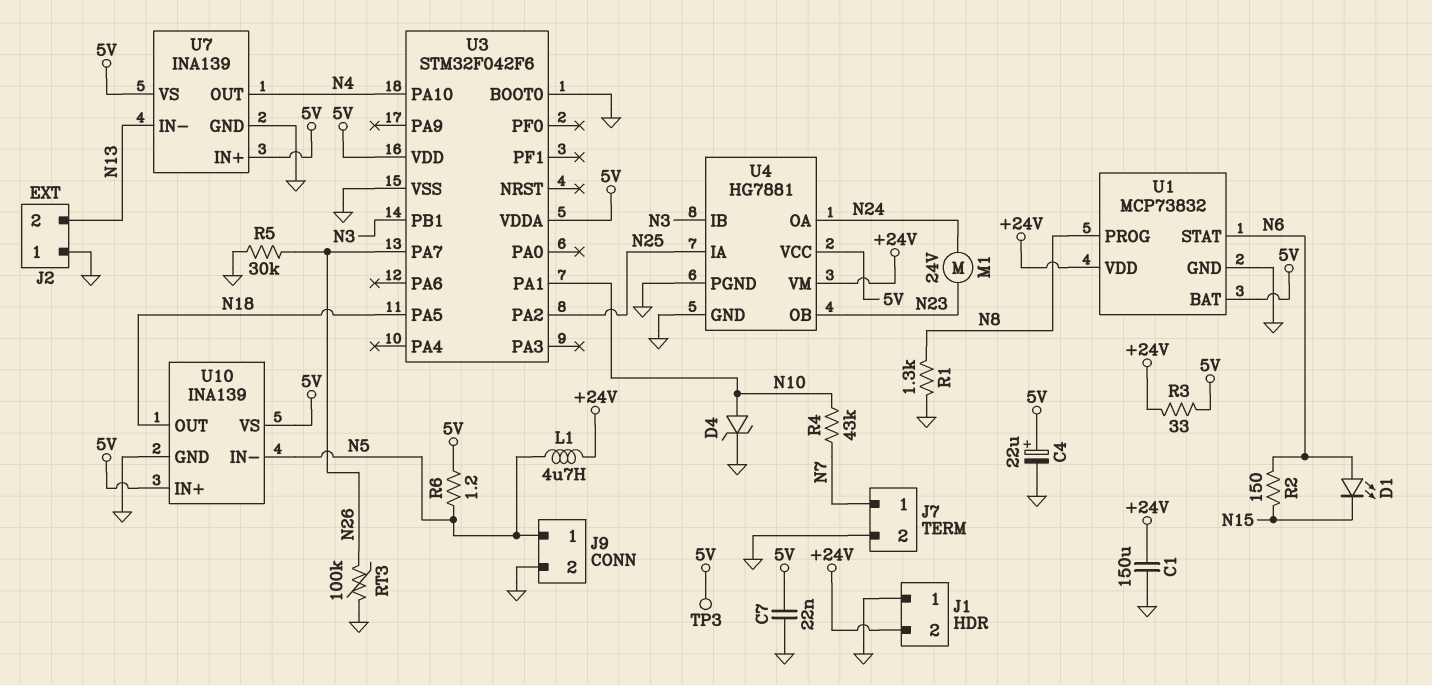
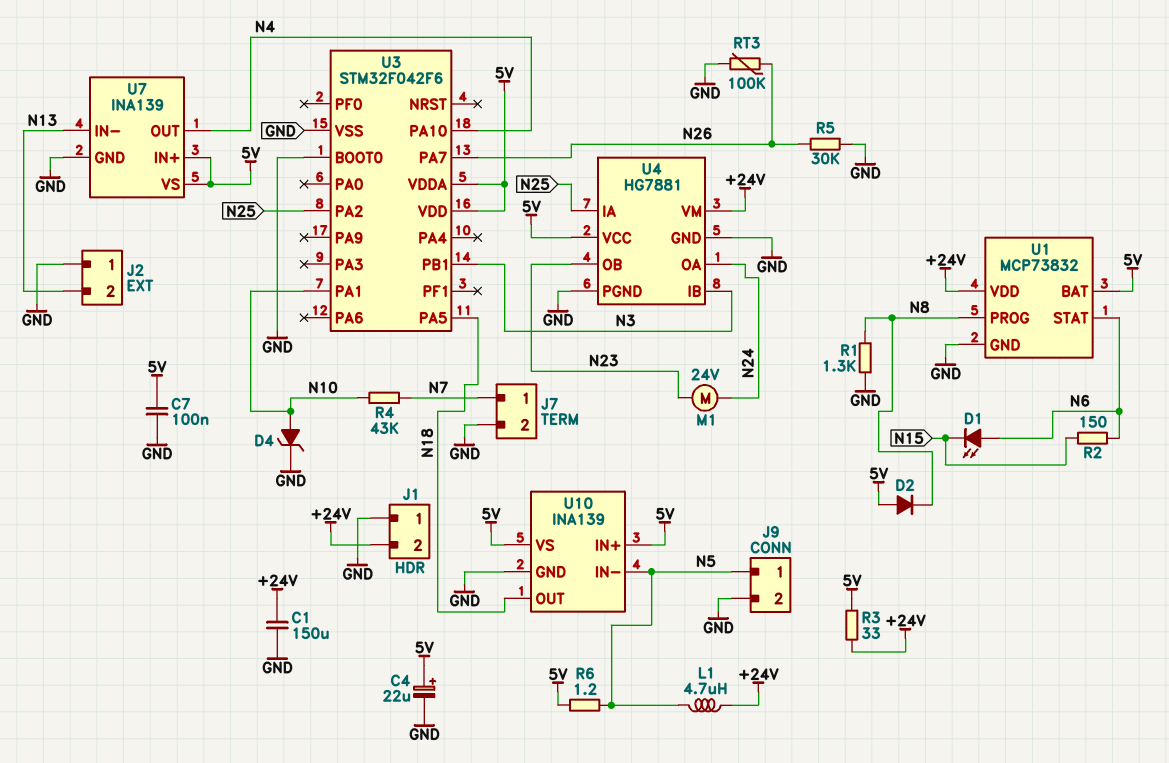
C7: 22nF (5V, GND) -> 100nF (5V, GND)
D2: none -> diode (A 5V, K N8)
TP3: test point (5V) -> none

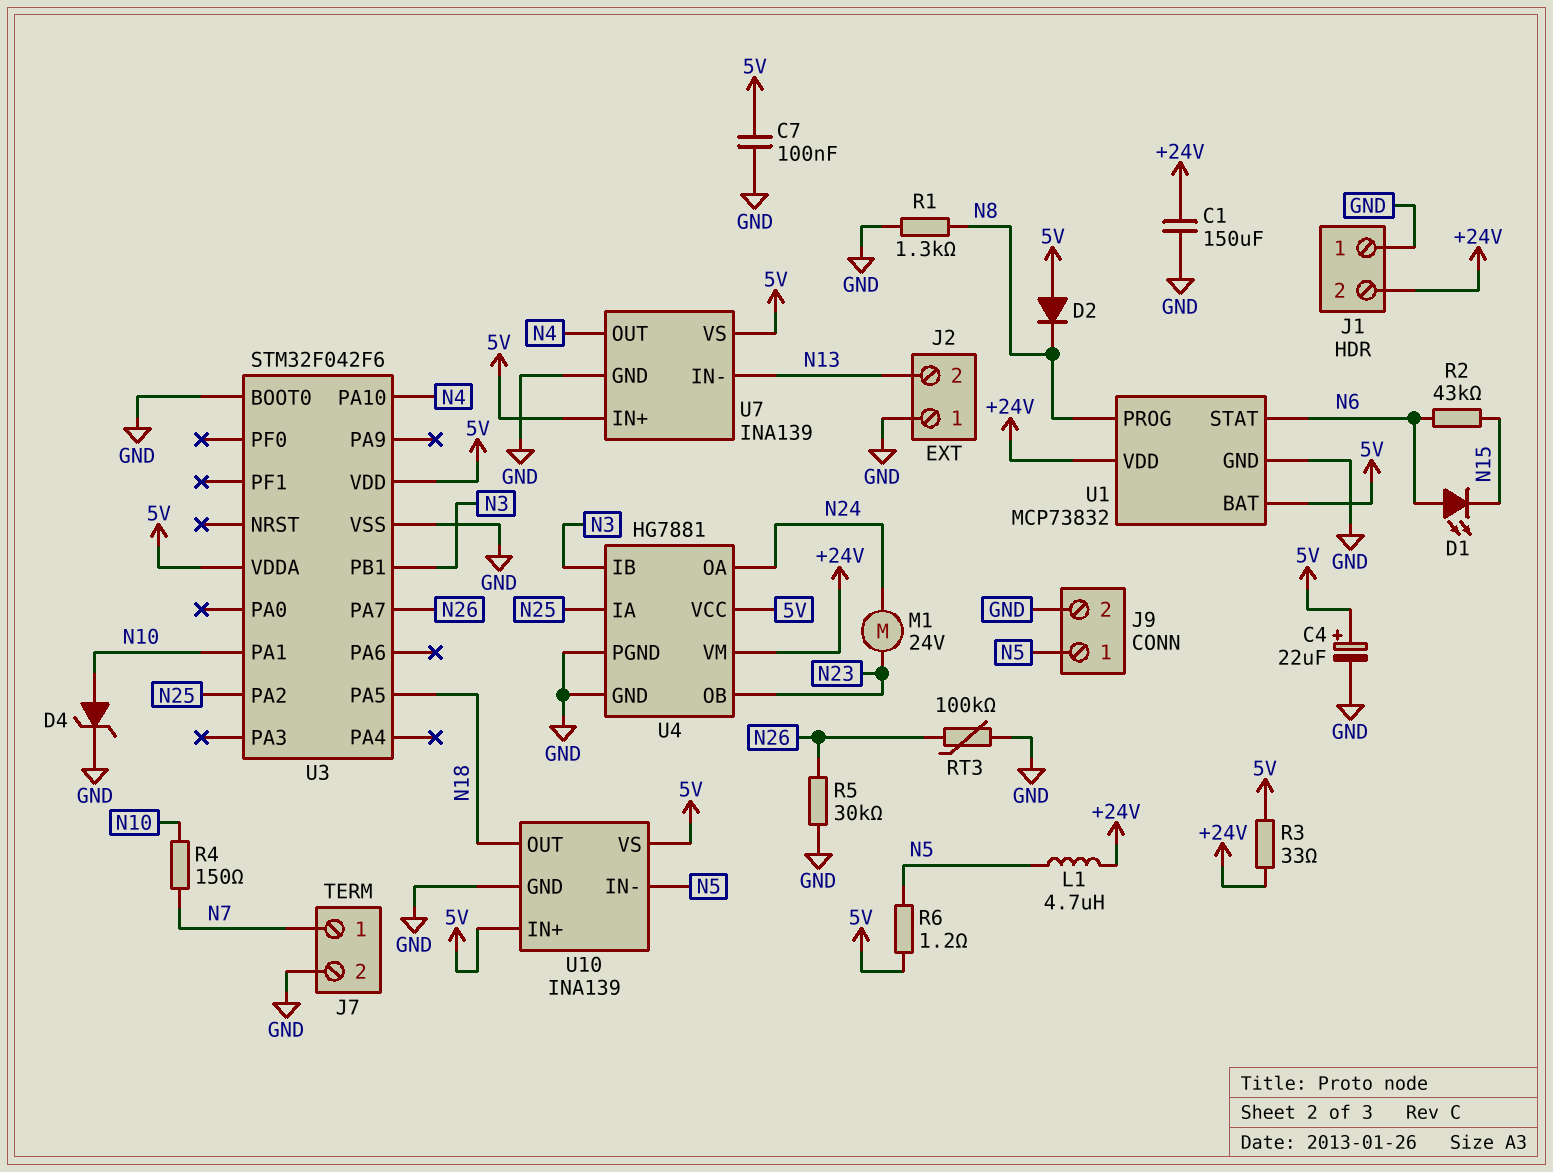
R2: 150 (N6, N15) -> 43k (N6, N15)
R4: 43k (N7, N10) -> 150 (N7, N10)

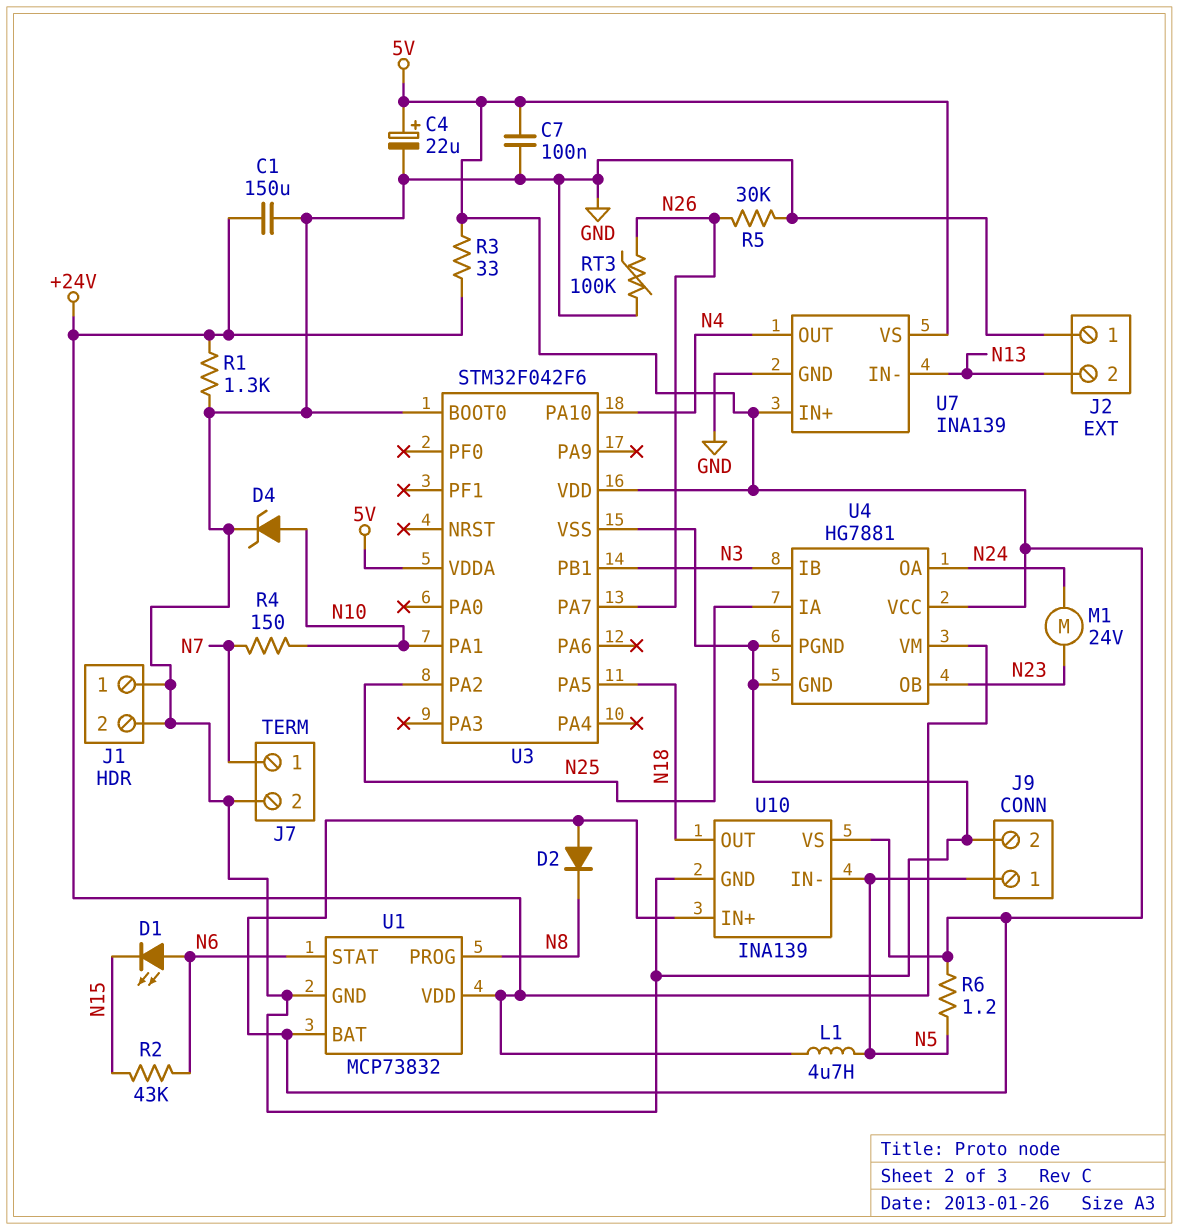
J1 pin 2: +24V -> GND
R1: 1.3k (GND, N8) -> 1.3k (+24V, GND)

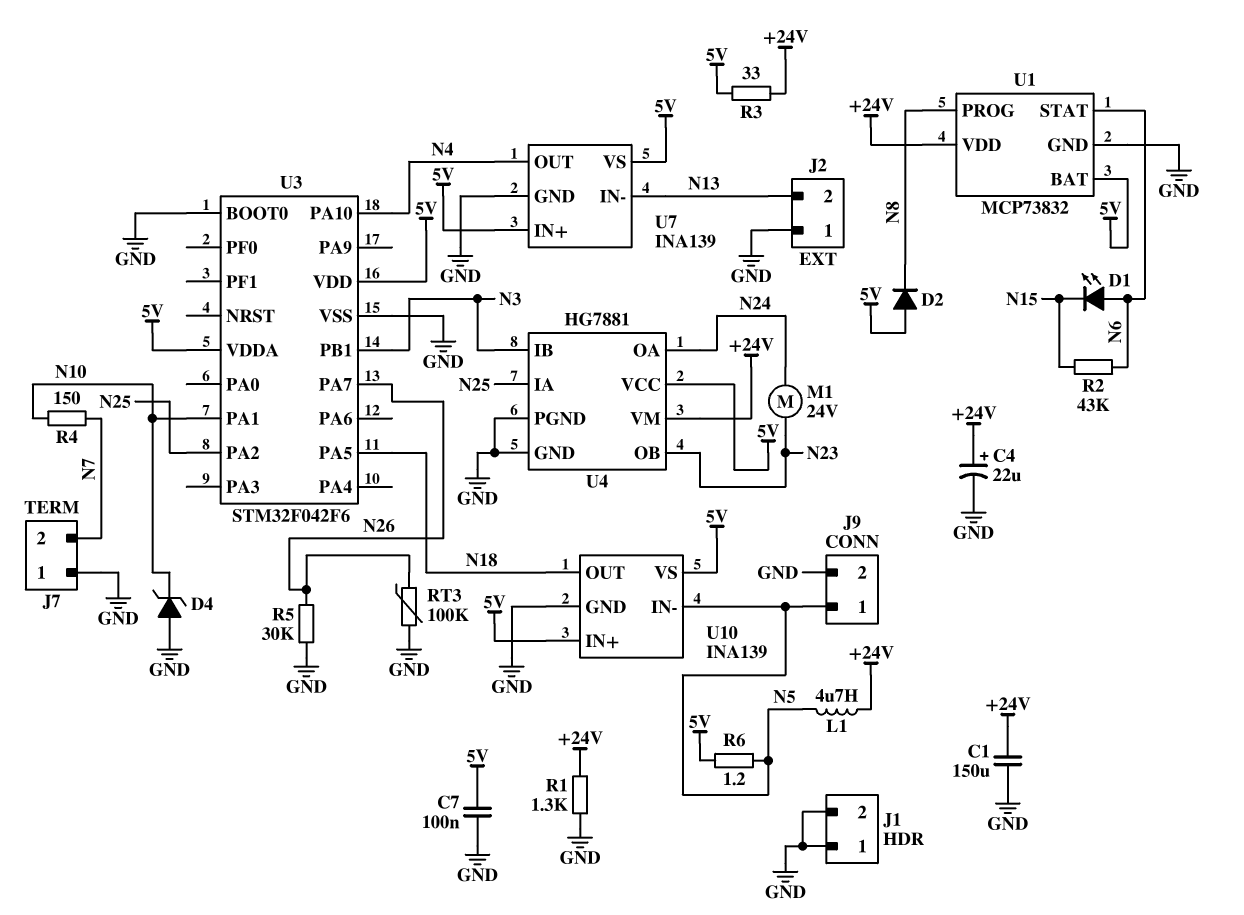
C4: 22uF (plus 5V, minus GND) -> 22uF (plus +24V, minus GND)
D4: zener (A N10, K GND) -> zener (A GND, K N10)
J7 pin 1: N7 -> GND
J7 pin 2: GND -> N7

